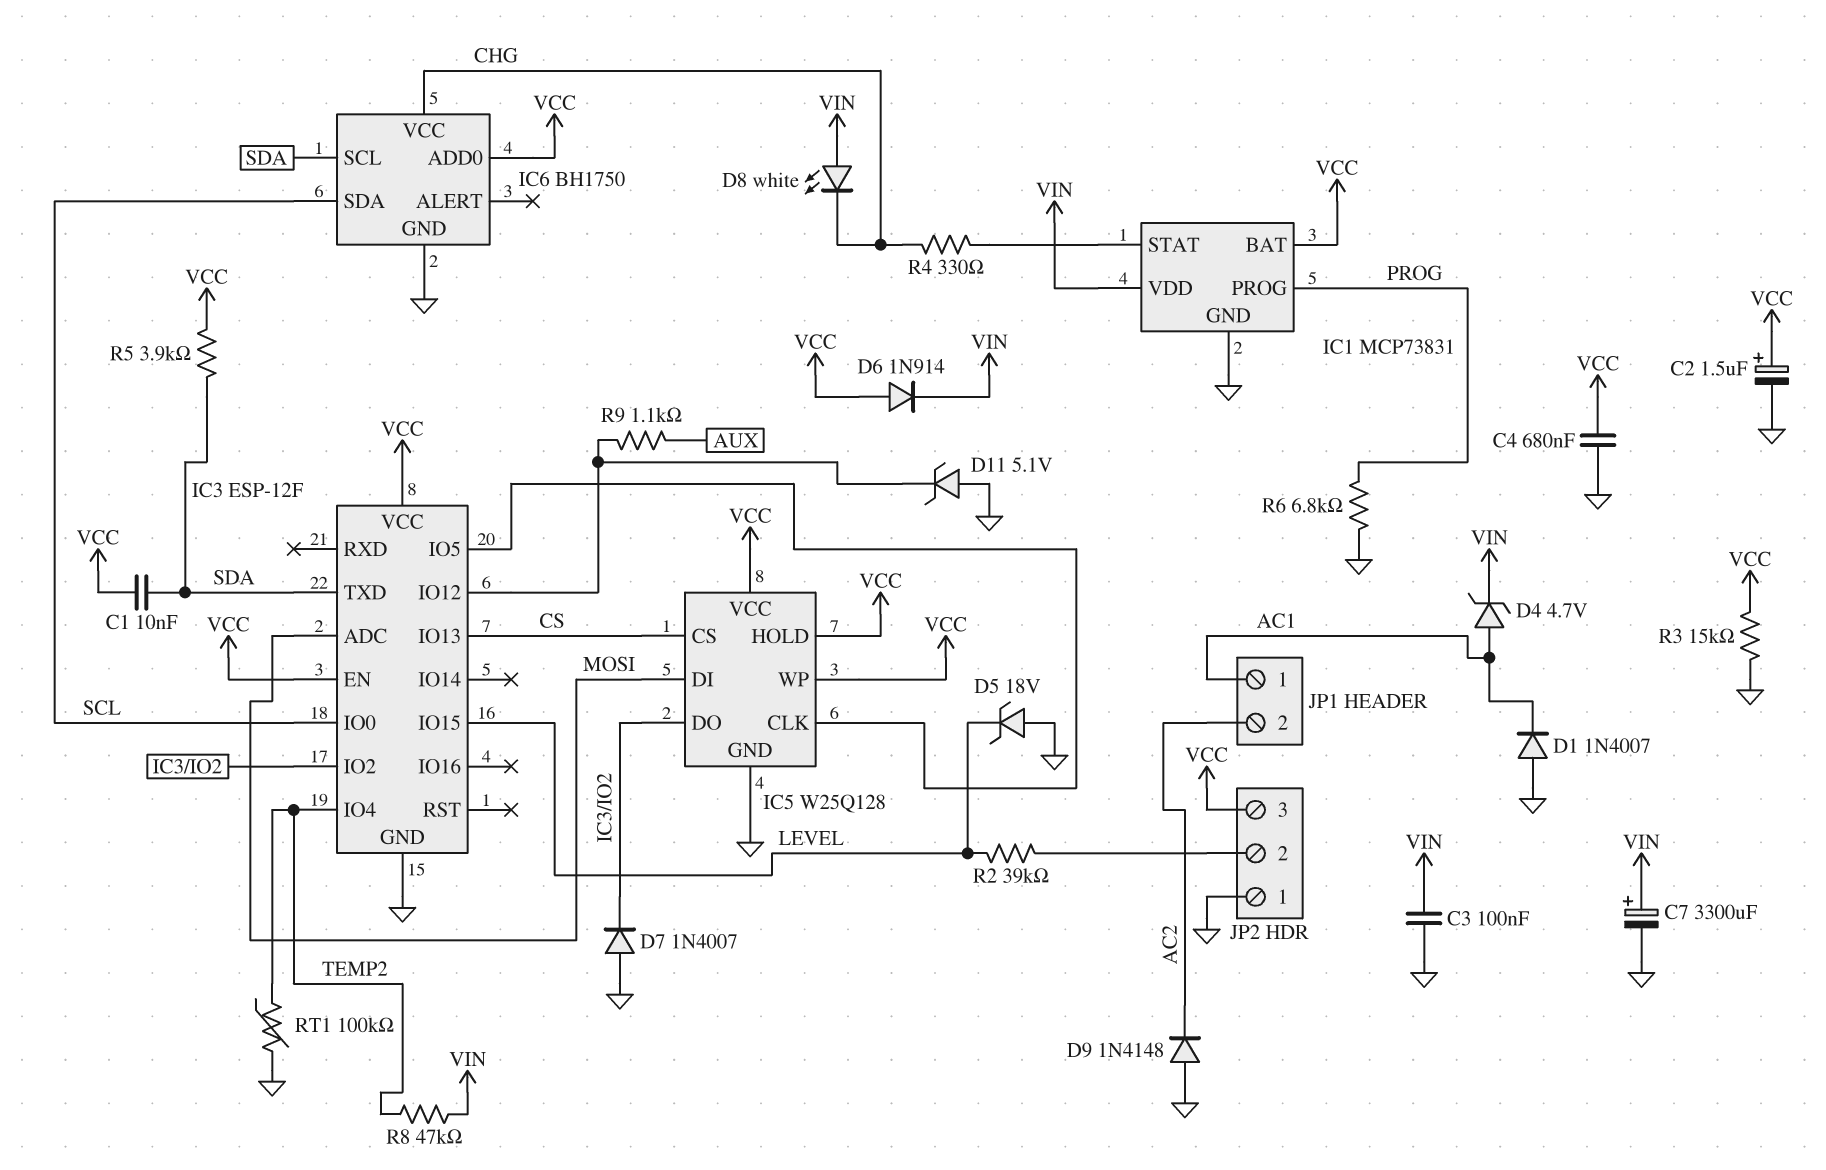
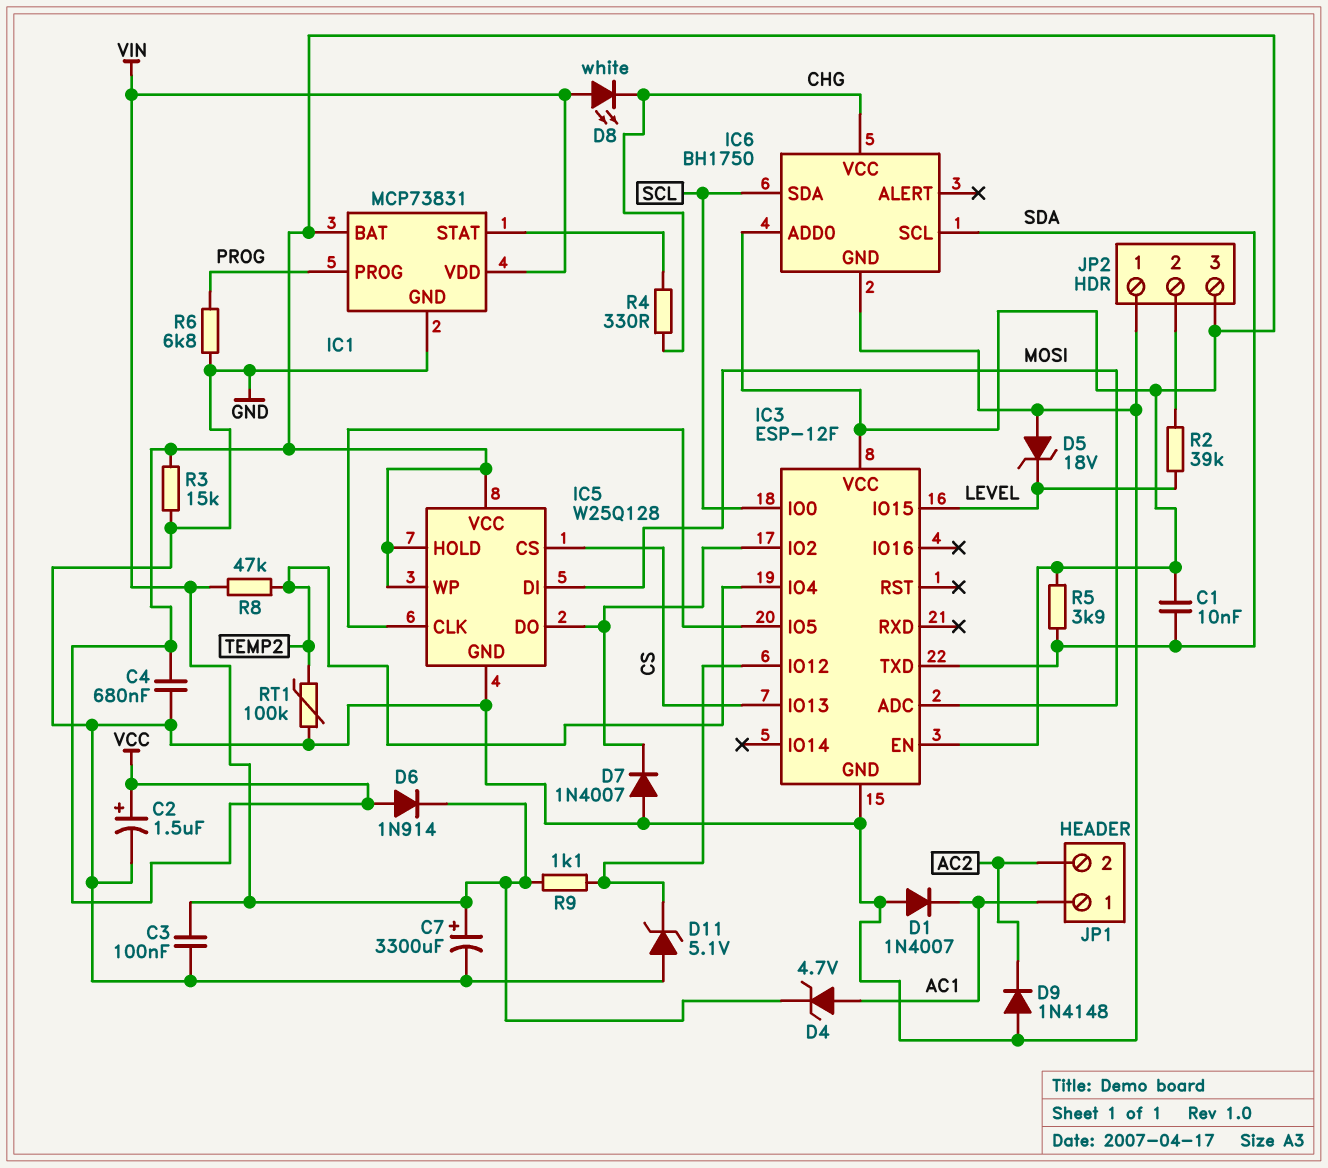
R9: 1.1k (AUX, IC3/IO12) -> 1.1k (IC3/IO12, VIN)

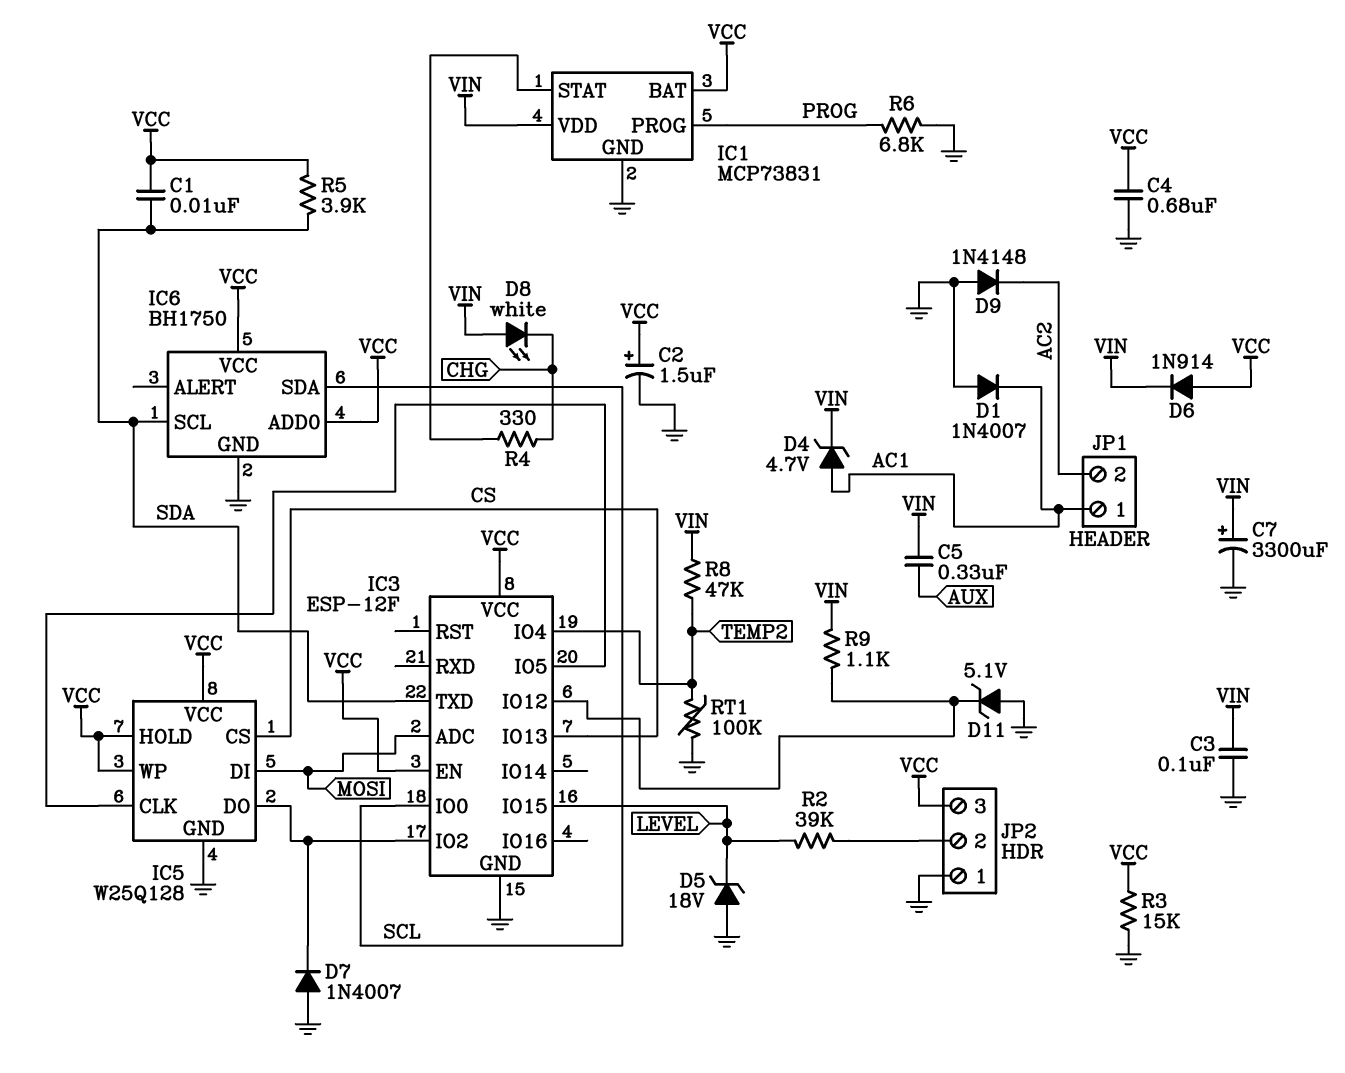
C5: none -> 330nF (AUX, VIN)
IC6 pin VCC: CHG -> VCC

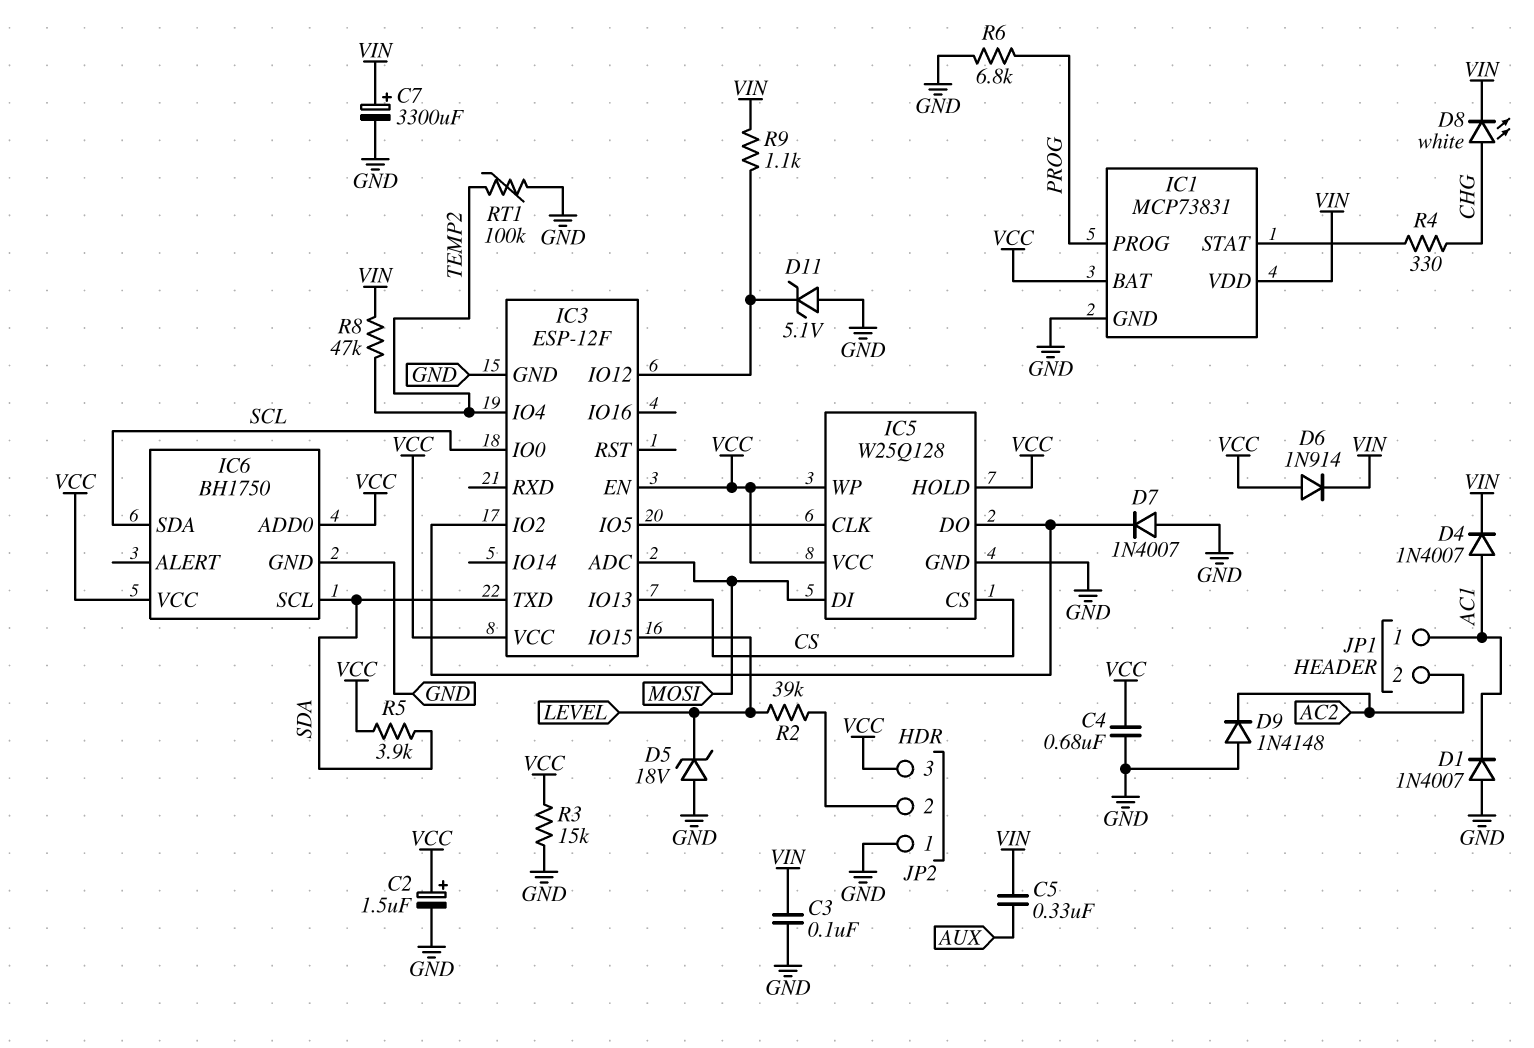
C1: 10nF (SDA, VCC) -> none
D4: zener 4.7V (A AC1, K VIN) -> diode 1N4007 (A AC1, K VIN)
D8: LED white (A VIN, K CHG) -> LED white (A CHG, K VIN)

